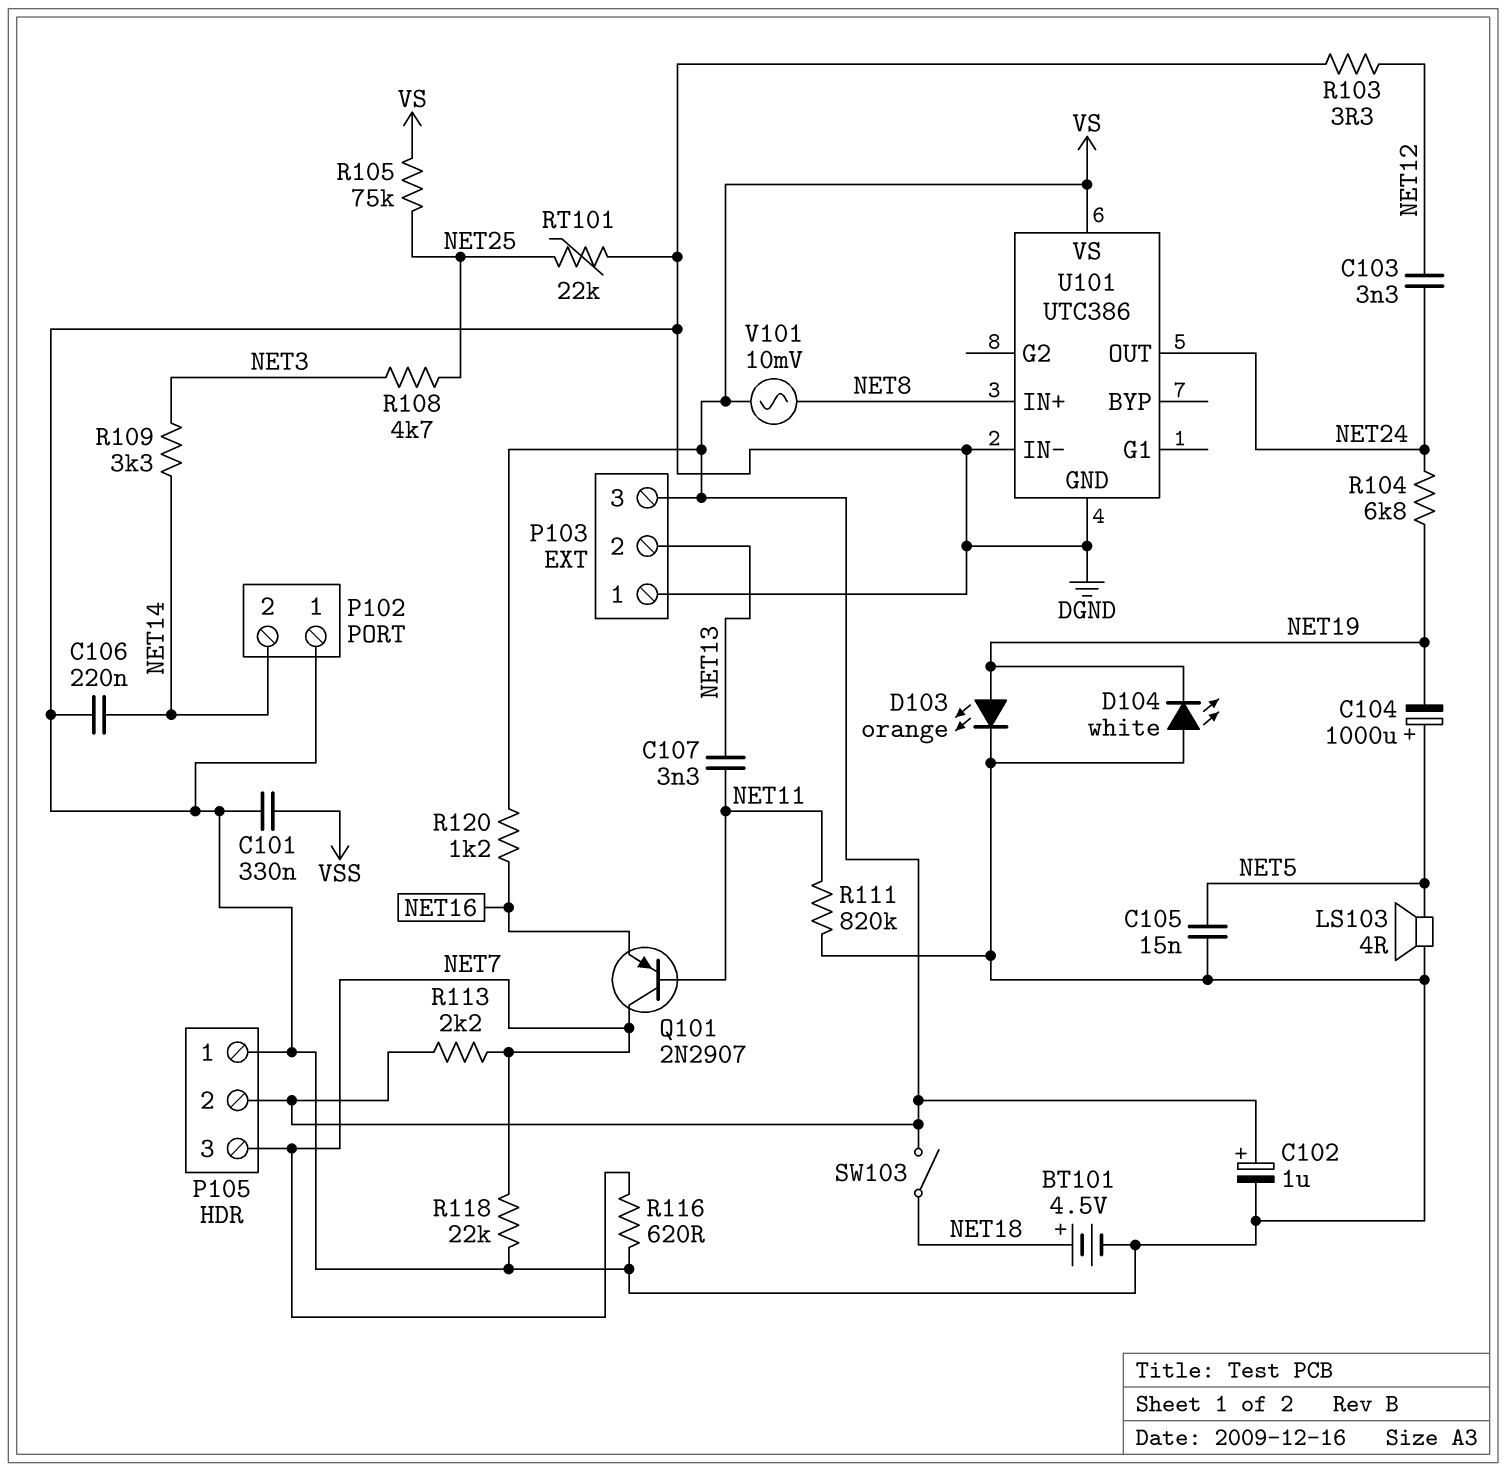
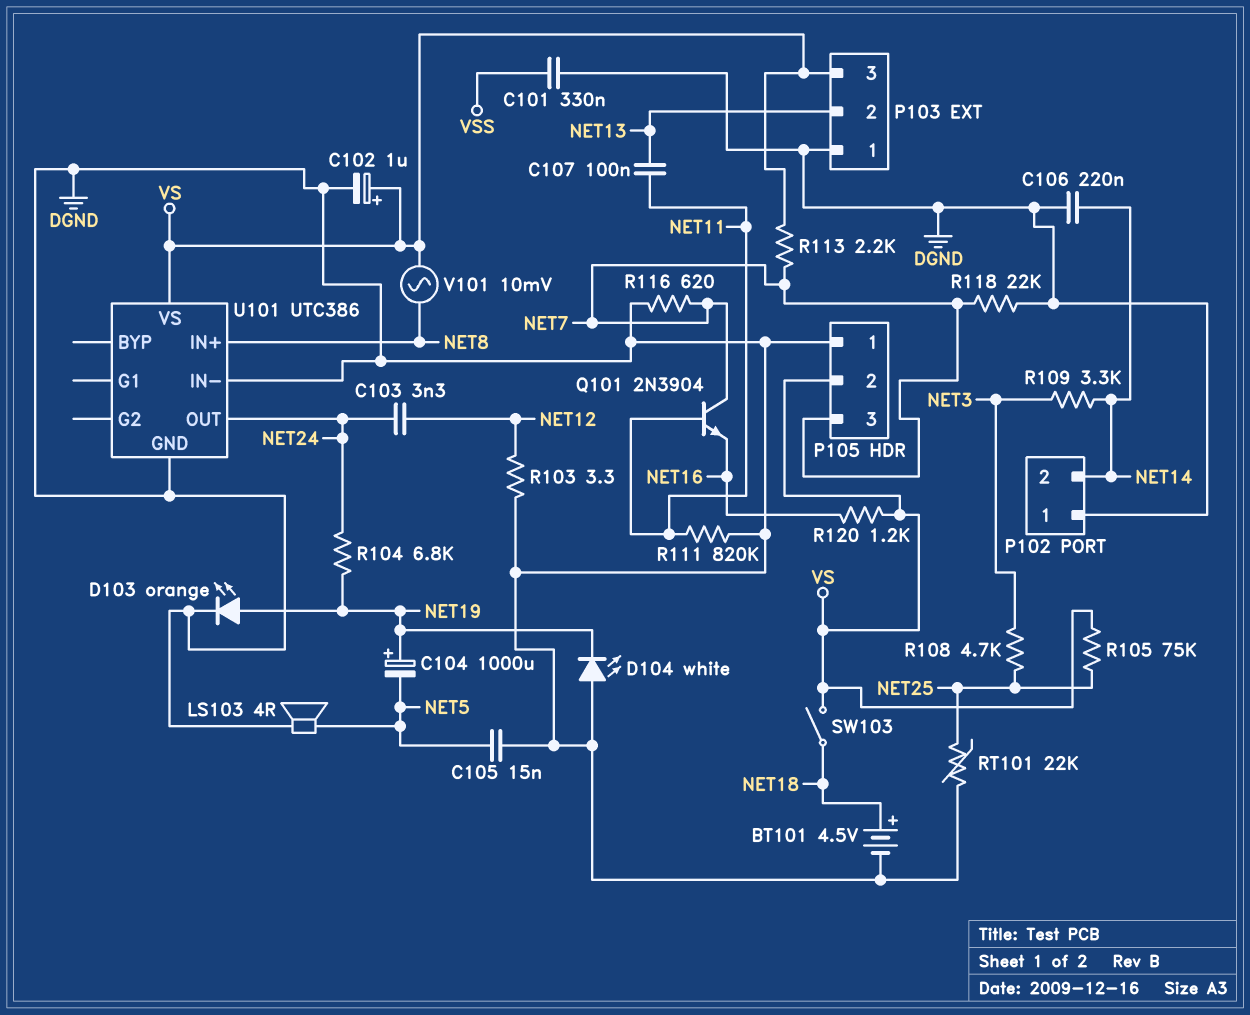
C104: 1000uF (plus NET5, minus NET19) -> 1000uF (plus NET19, minus NET5)
C107: 3.3nF (NET11, NET13) -> 100nF (NET11, NET13)
Q101: PNP 2N2907 (B NET11, C NET7, E NET16) -> NPN 2N3904 (B NET11, C NET7, E NET16)

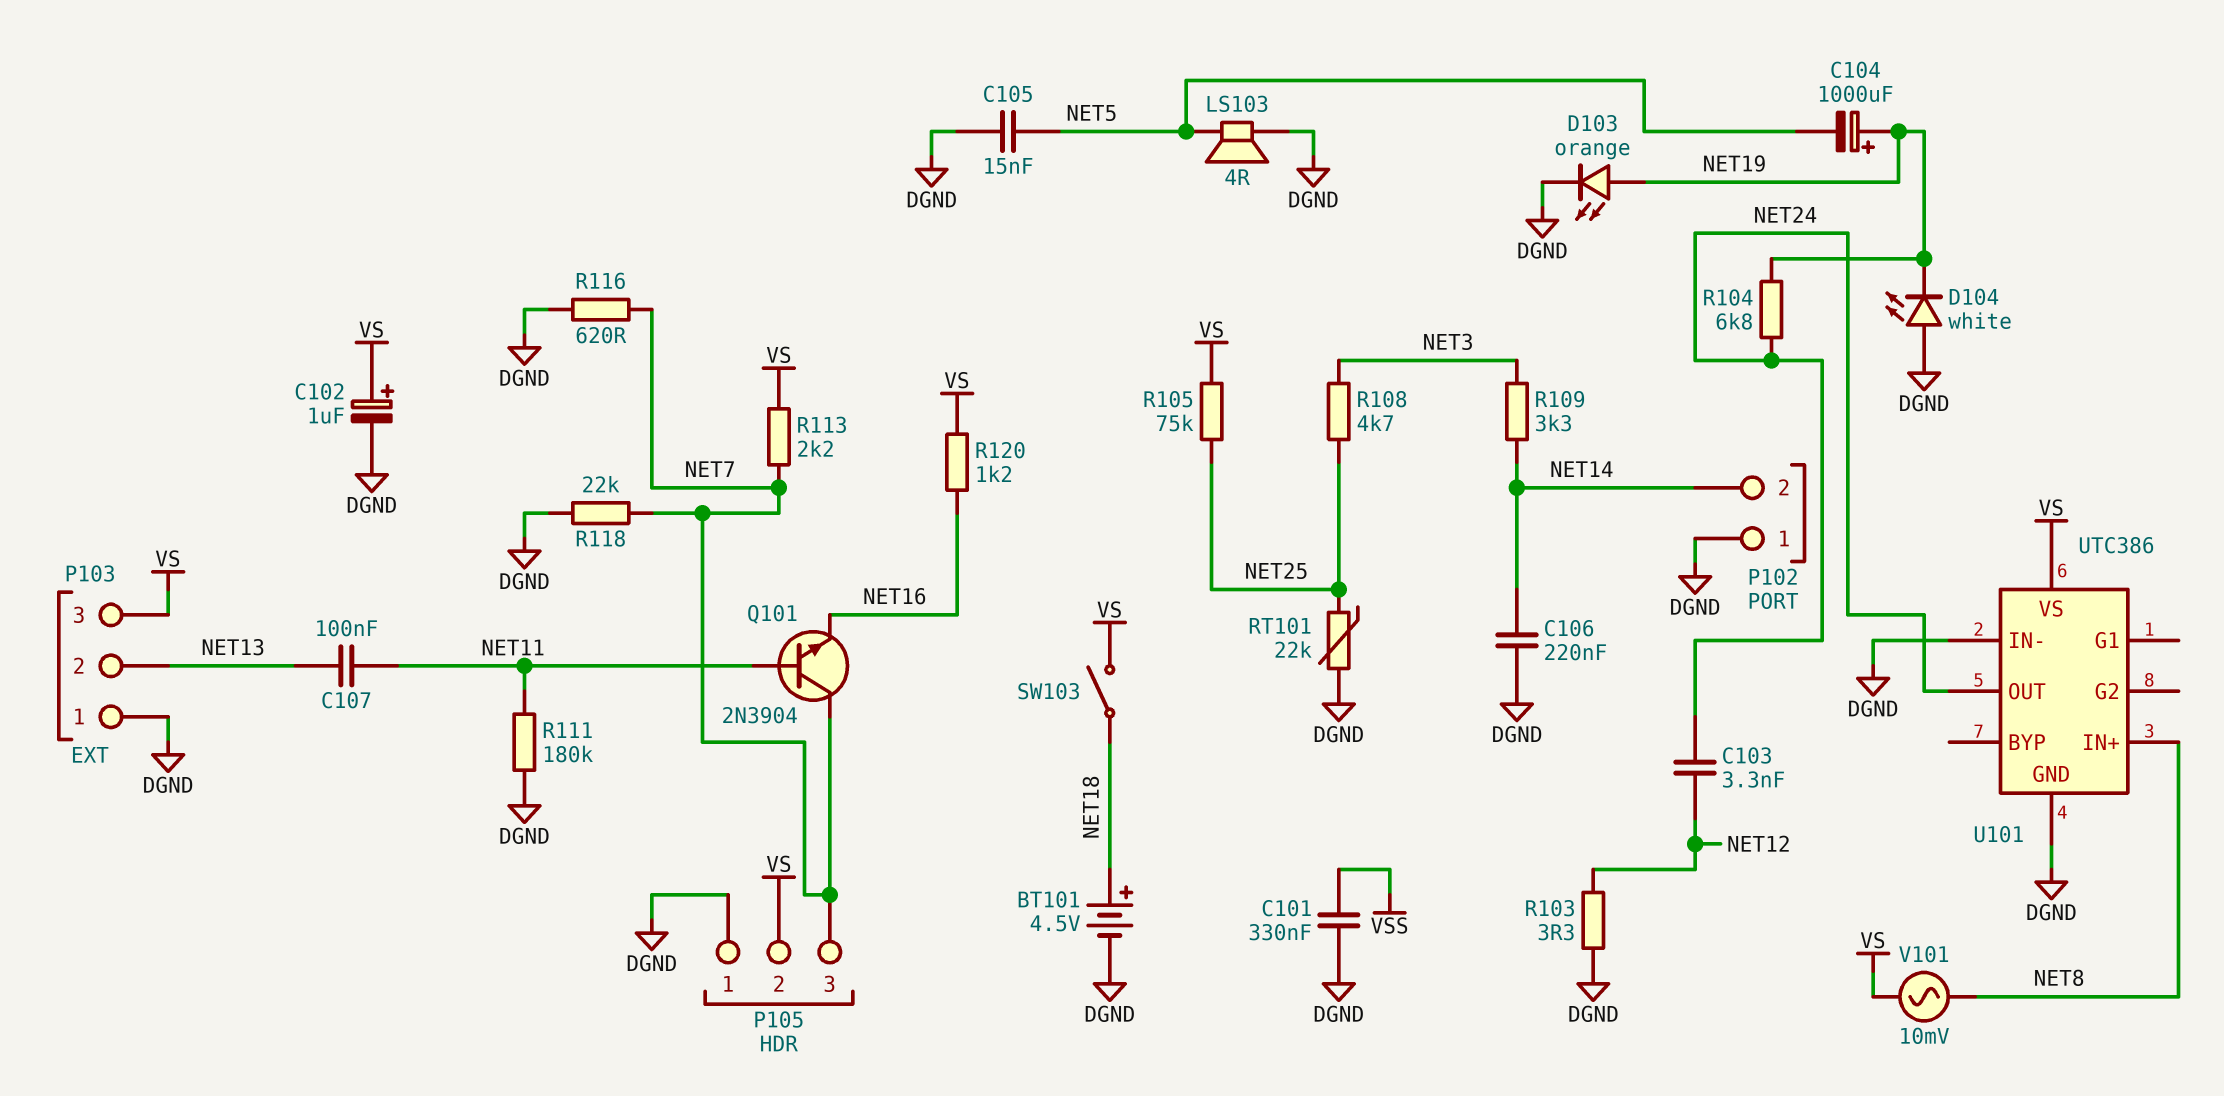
R111: 820k (DGND, NET11) -> 180k (DGND, NET11)

